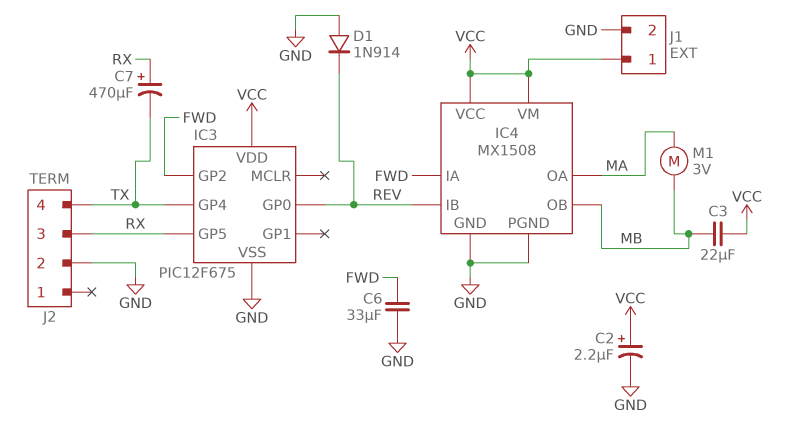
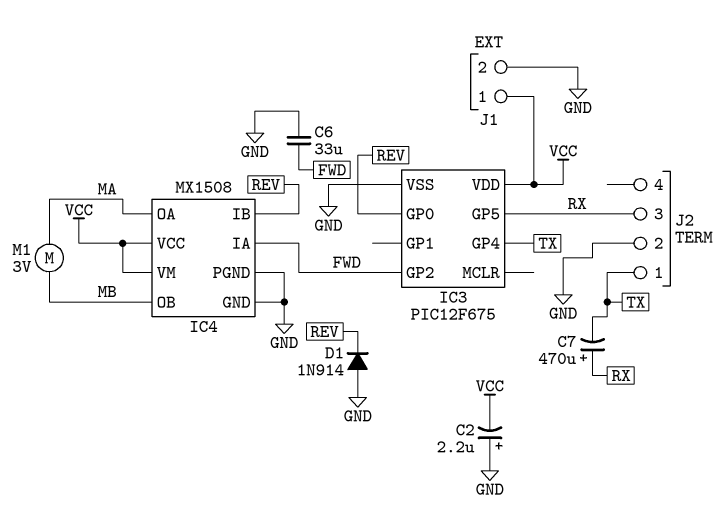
C2: 2.2uF (plus VCC, minus GND) -> 2.2uF (plus GND, minus VCC)
C3: 22uF (MB, VCC) -> none
J2 pin 1: none -> TX
J2 pin 4: TX -> none

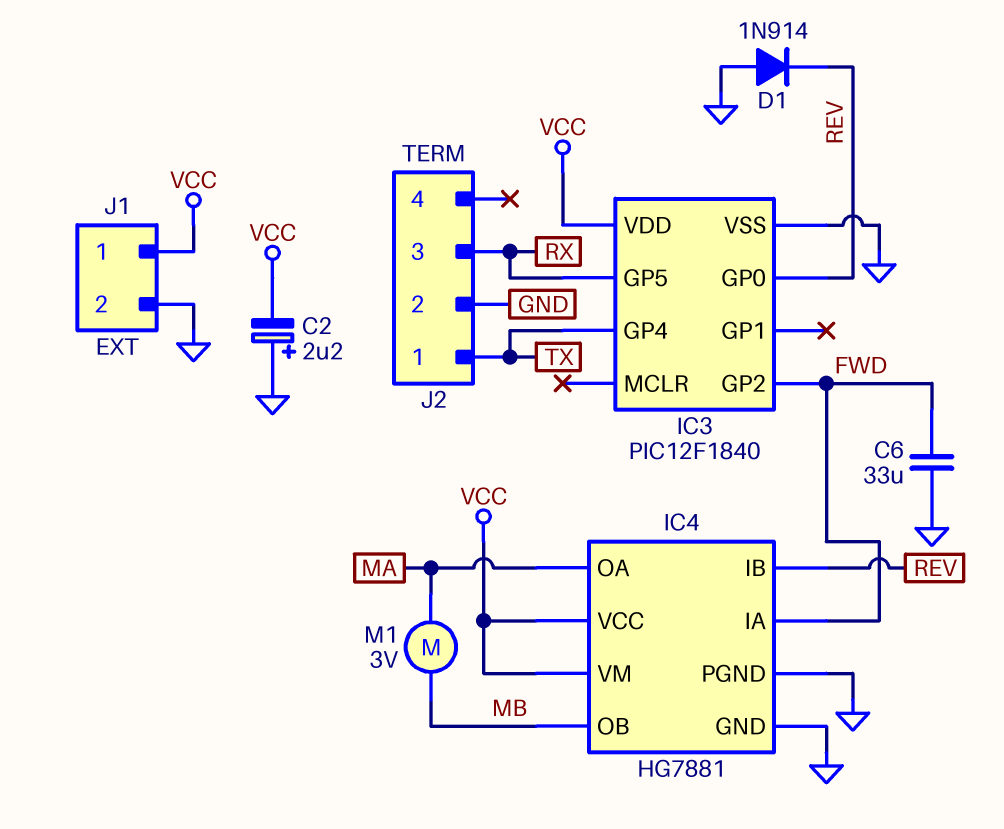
C7: 470uF (plus RX, minus TX) -> none
IC3: PIC12F675 -> PIC12F1840
IC4: MX1508 -> HG7881

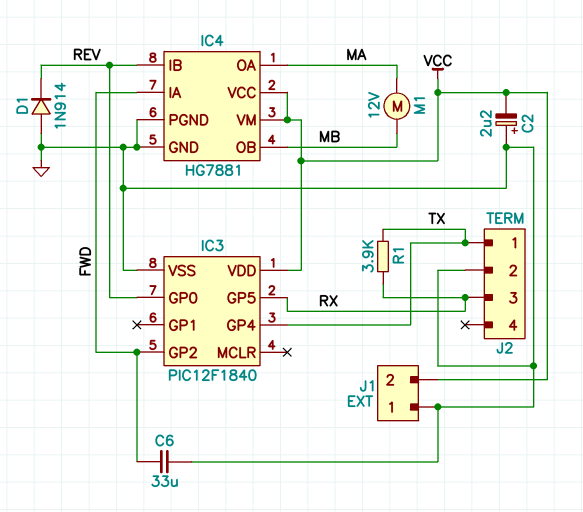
J1 pin 1: VCC -> GND
J1 pin 2: GND -> VCC
M1: motor 3V (MA, MB) -> motor 12V (MA, MB)
R1: none -> 3.9k (RX, TX)

